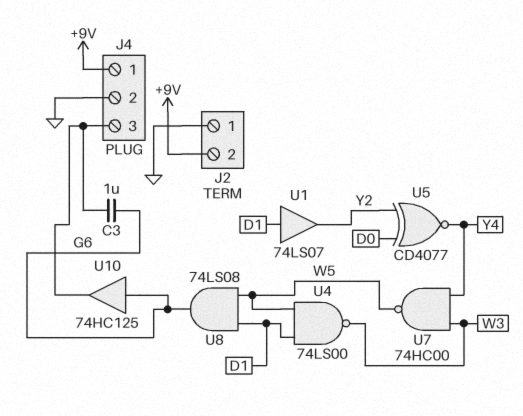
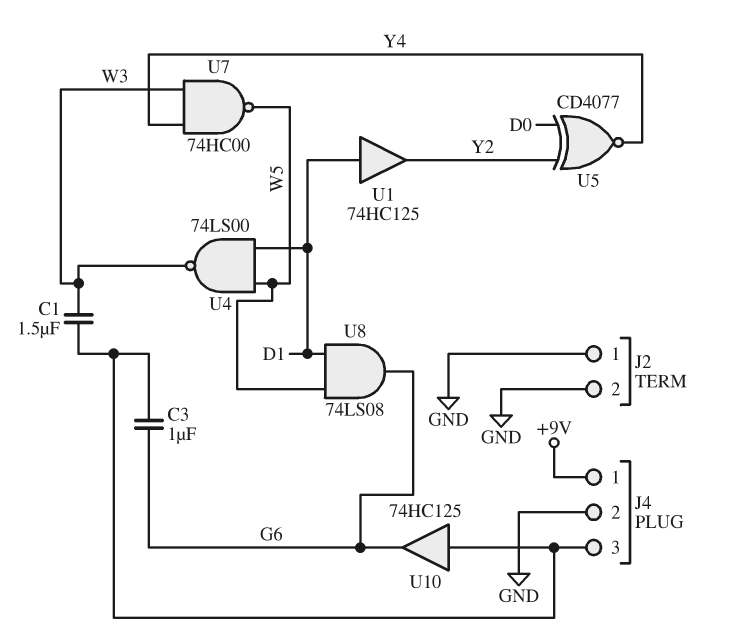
C1: none -> 1.5uF (J4/3, W3)
J2 pin 2: +9V -> GND
U1: buffer 74LS07 (in D1, out Y2) -> buffer 74HC125 (in D1, out Y2)
U10: buffer 74HC125 (in G6, out J4/3) -> buffer 74HC125 (in J4/3, out G6)

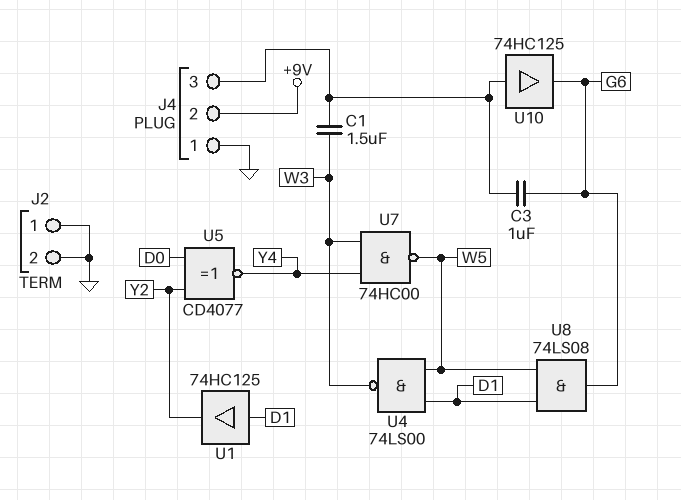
J4 pin 1: +9V -> GND
J4 pin 2: GND -> +9V

